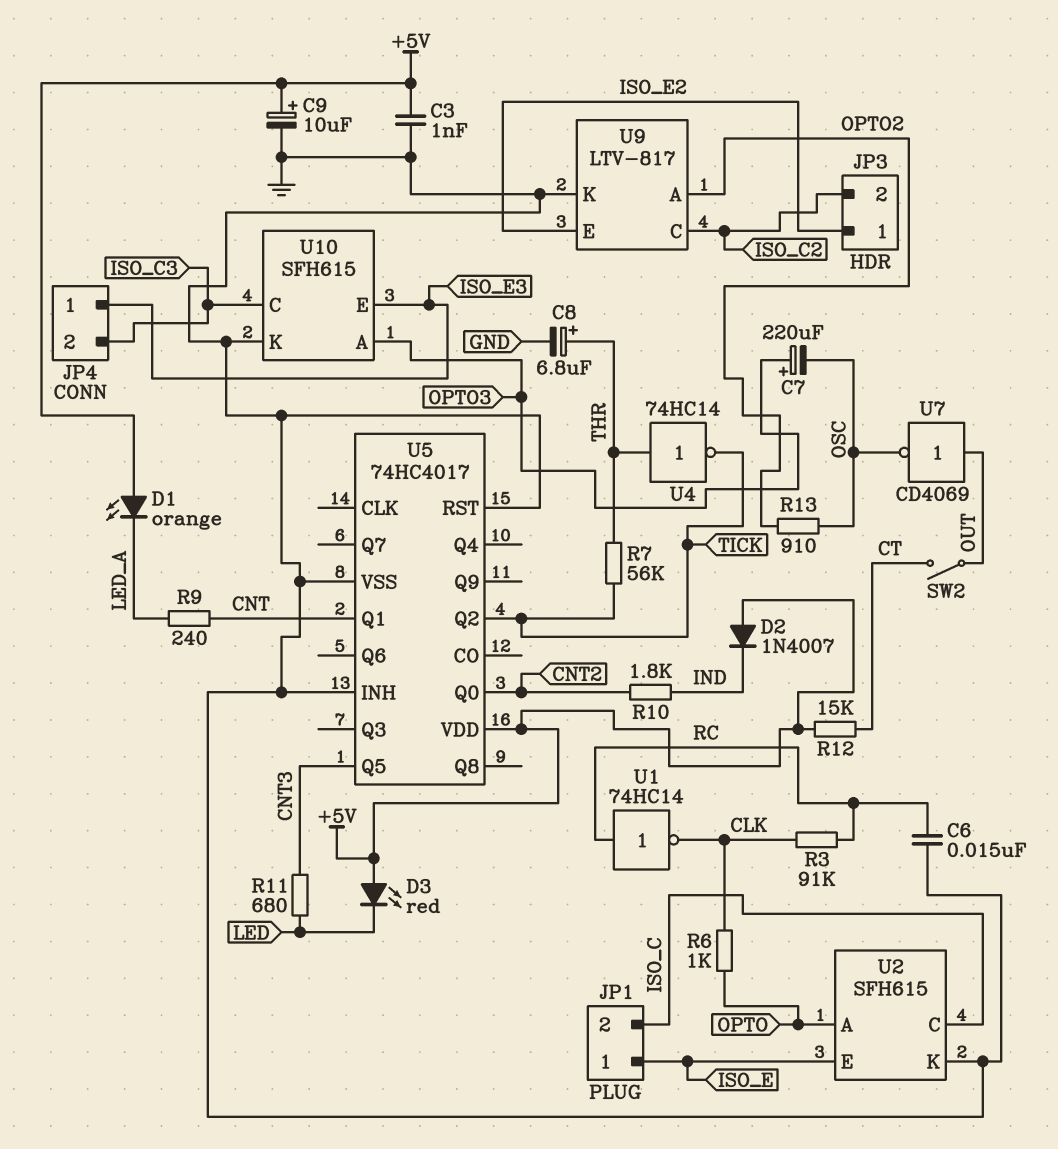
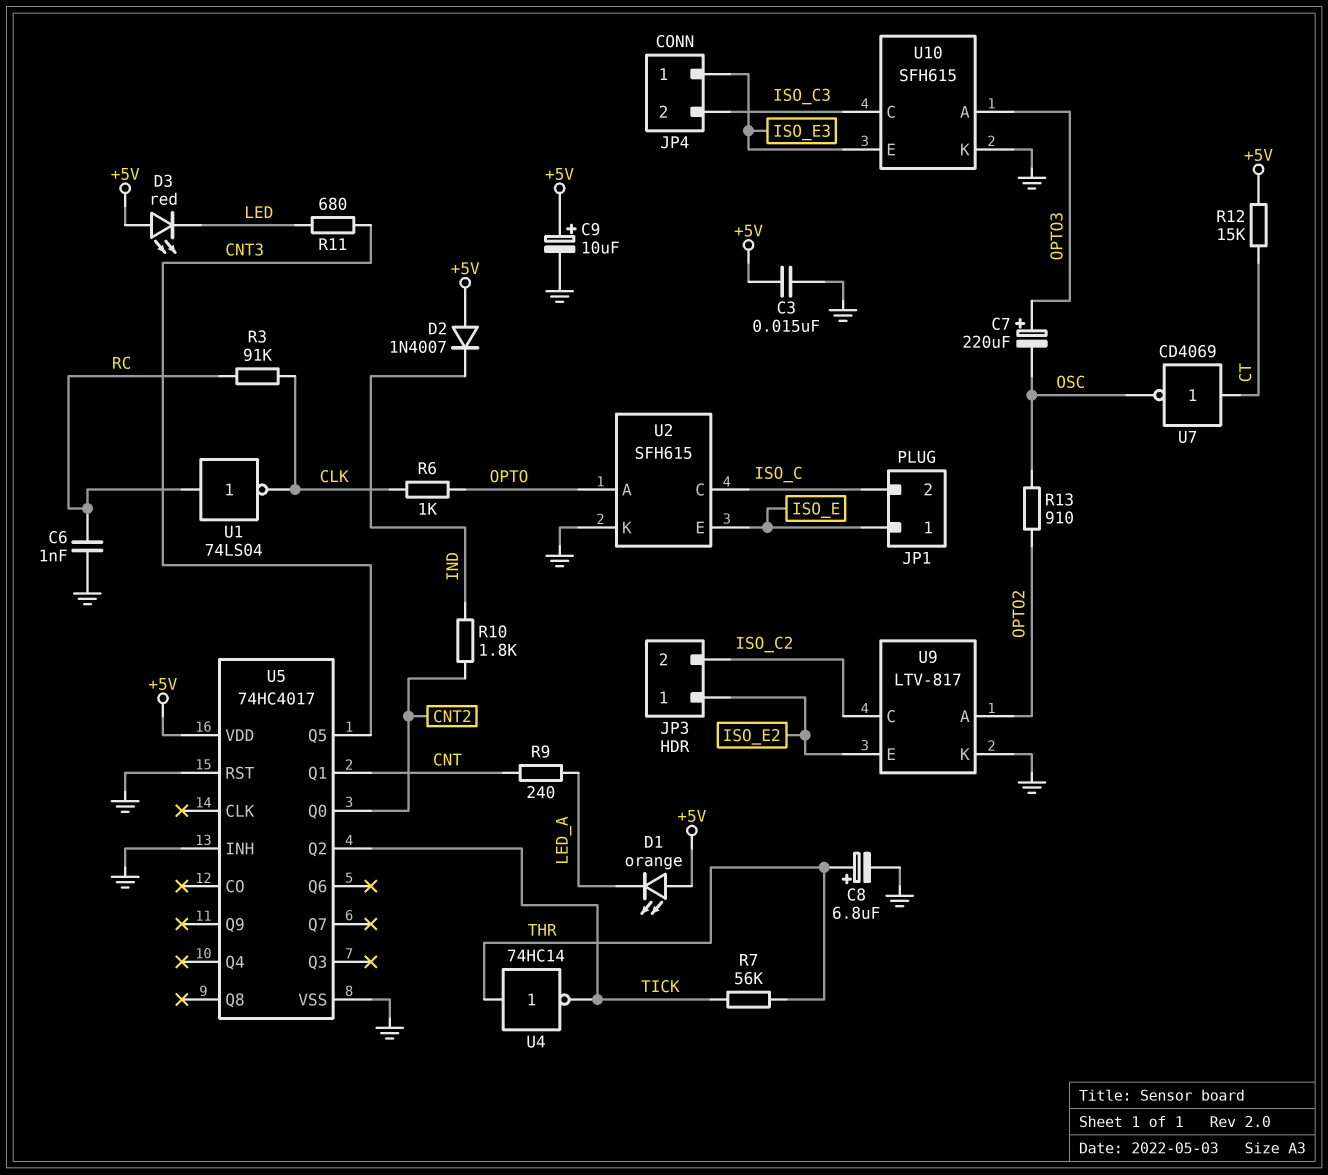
C3: 1nF (+5V, GND) -> 15nF (+5V, GND)
C6: 15nF (GND, RC) -> 1nF (GND, RC)
SW2: switch (CT, OUT) -> none
U1: NOT 74HC14 (in RC, out CLK) -> NOT 74LS04 (in RC, out CLK)
U7: NOT CD4069 (in OUT, out OSC) -> NOT CD4069 (in CT, out OSC)

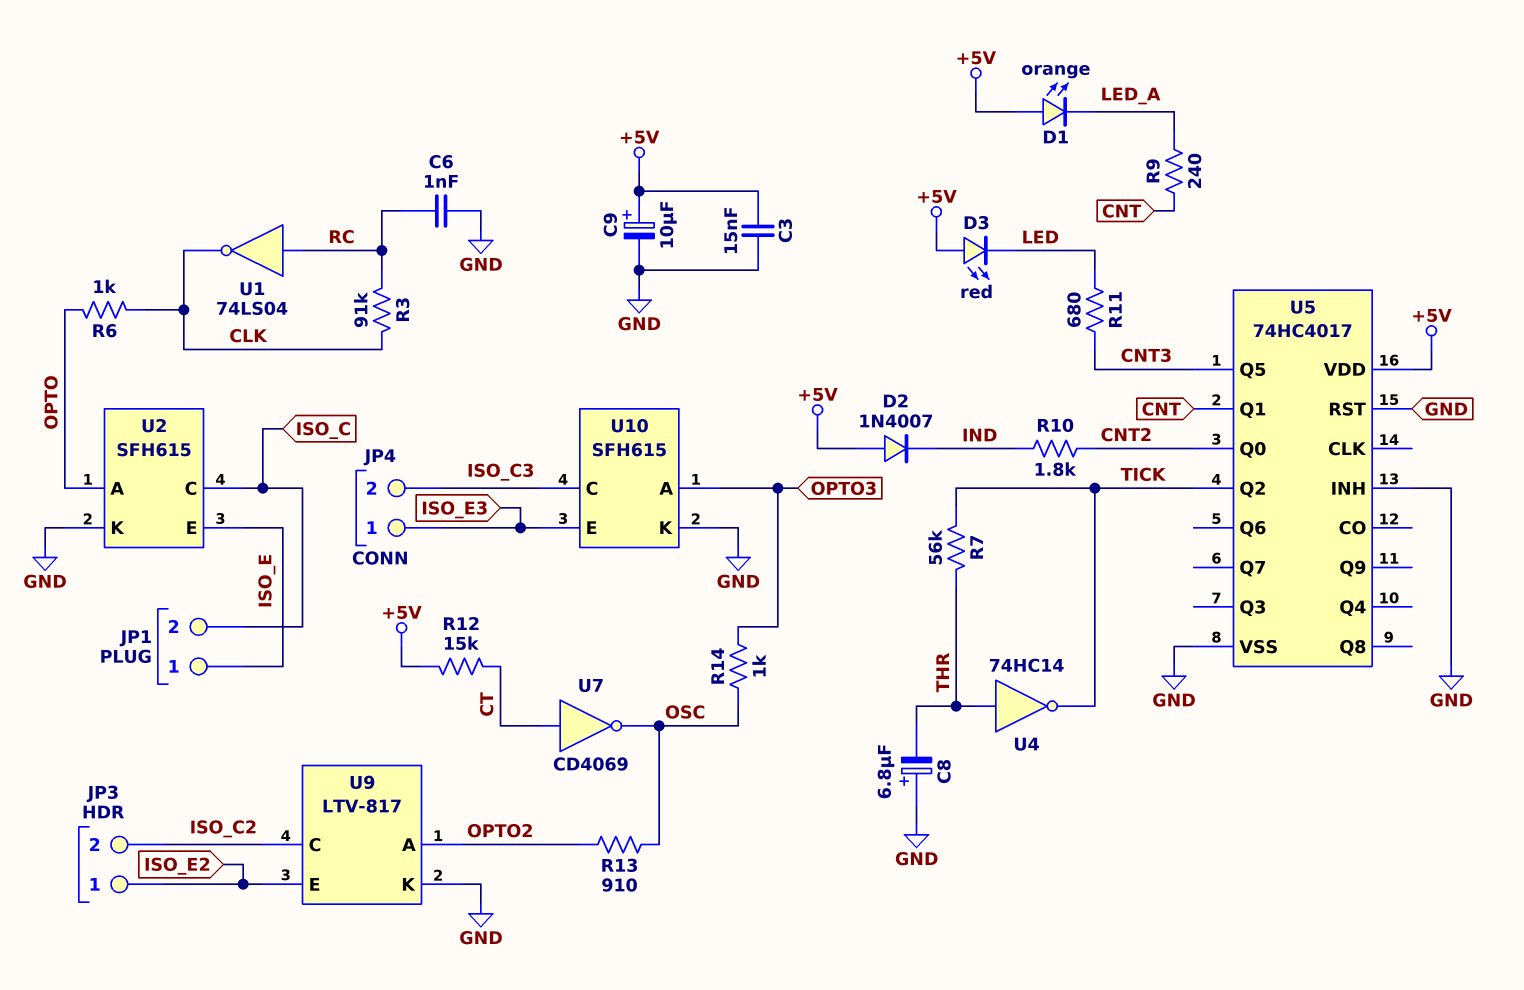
C7: 220uF (plus OPTO3, minus OSC) -> none
C8: 6.8uF (plus THR, minus GND) -> 6.8uF (plus GND, minus THR)
R14: none -> 1k (OPTO3, OSC)

